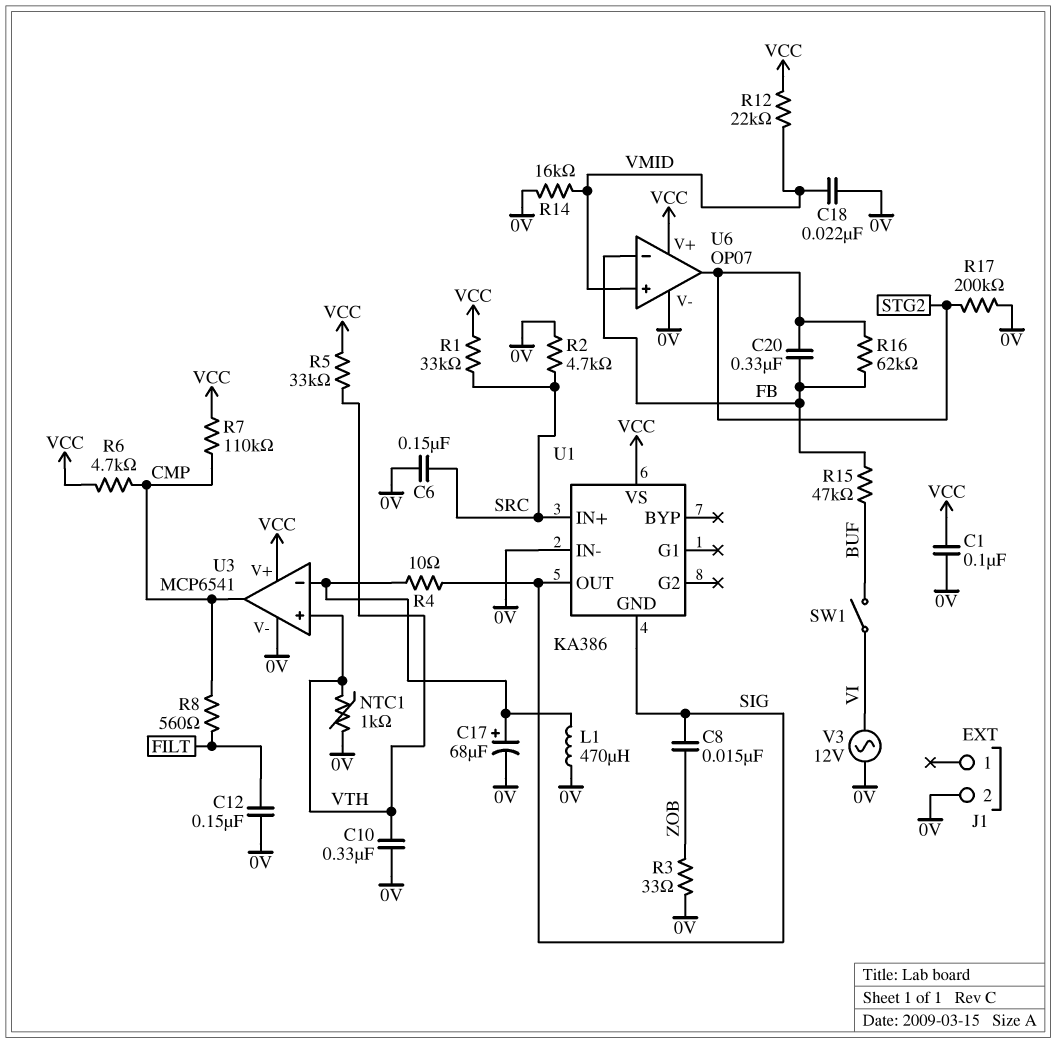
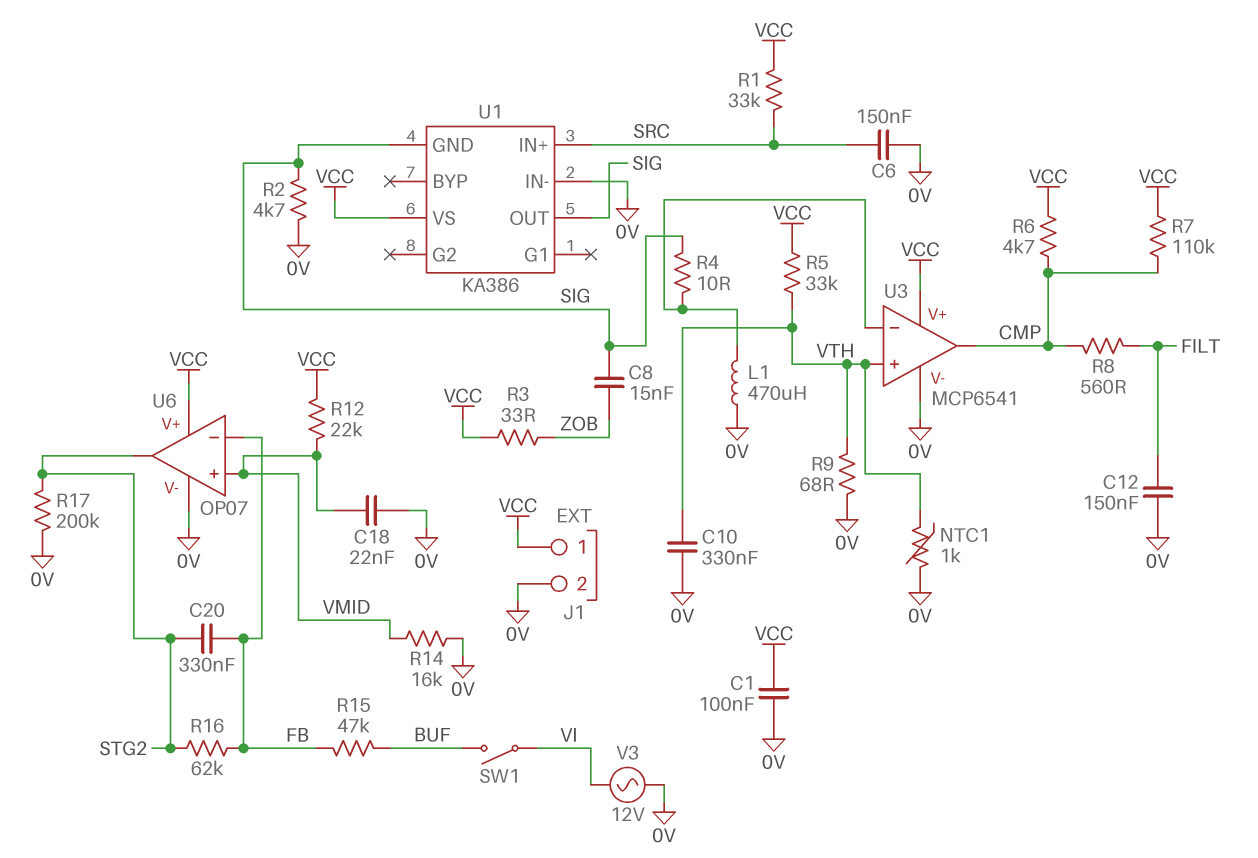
C17: 68uF (plus U3/in-, minus 0V) -> none
J1 pin 1: none -> VCC
R2: 4.7k (0V, SRC) -> 4.7k (0V, SIG)
R3: 33 (0V, ZOB) -> 33 (VCC, ZOB)
R9: none -> 68 (0V, VTH)

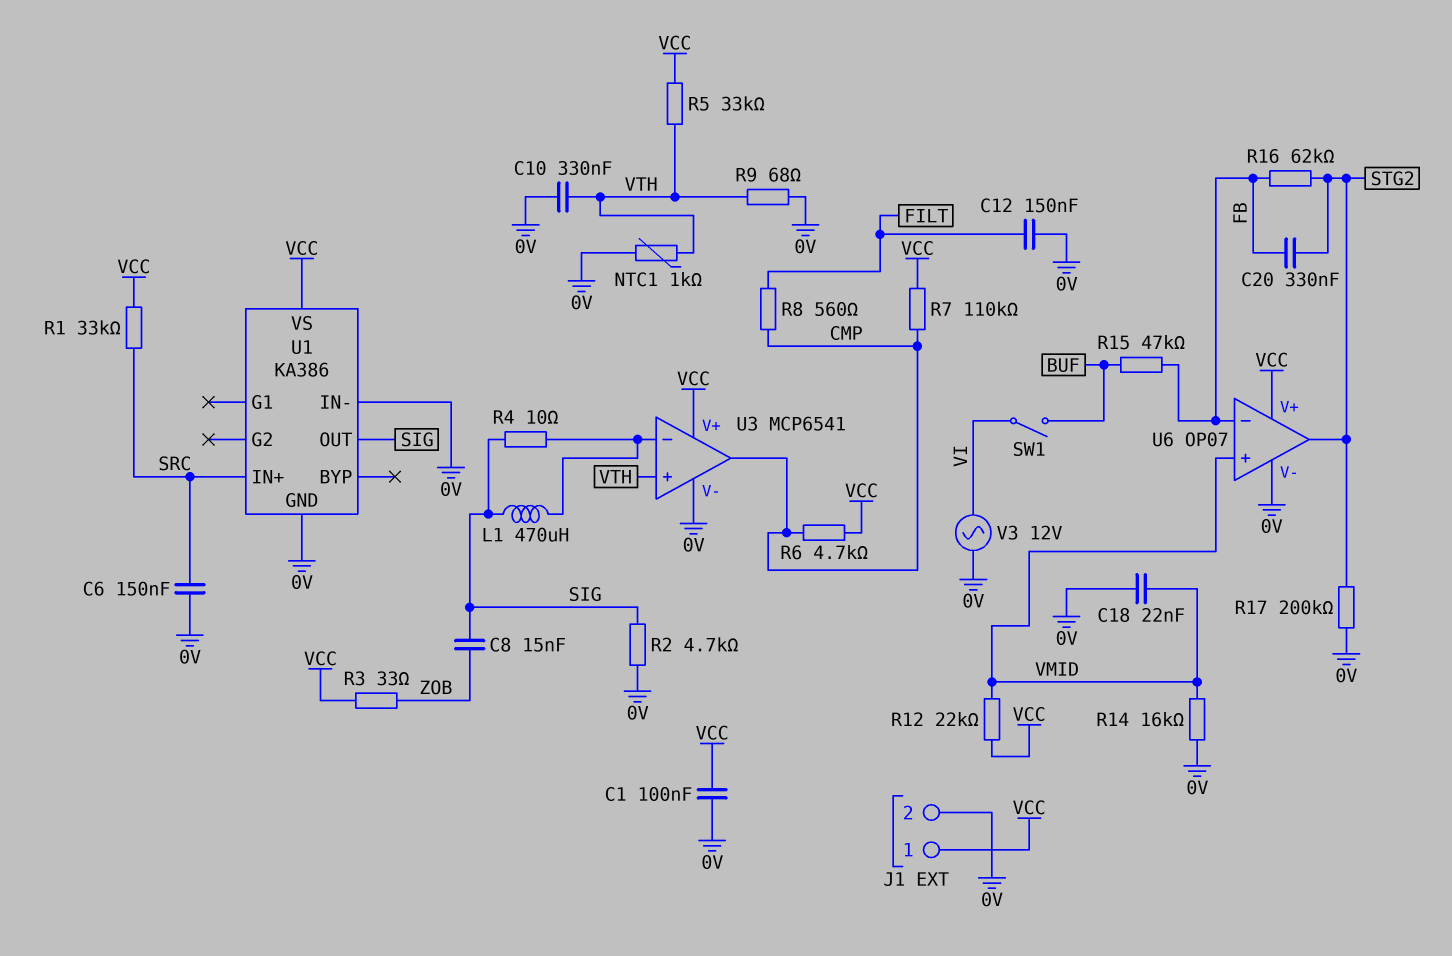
L1: 470uH (0V, U3/in-) -> 470uH (SIG, U3/in-)
U1 pin GND: SIG -> 0V

